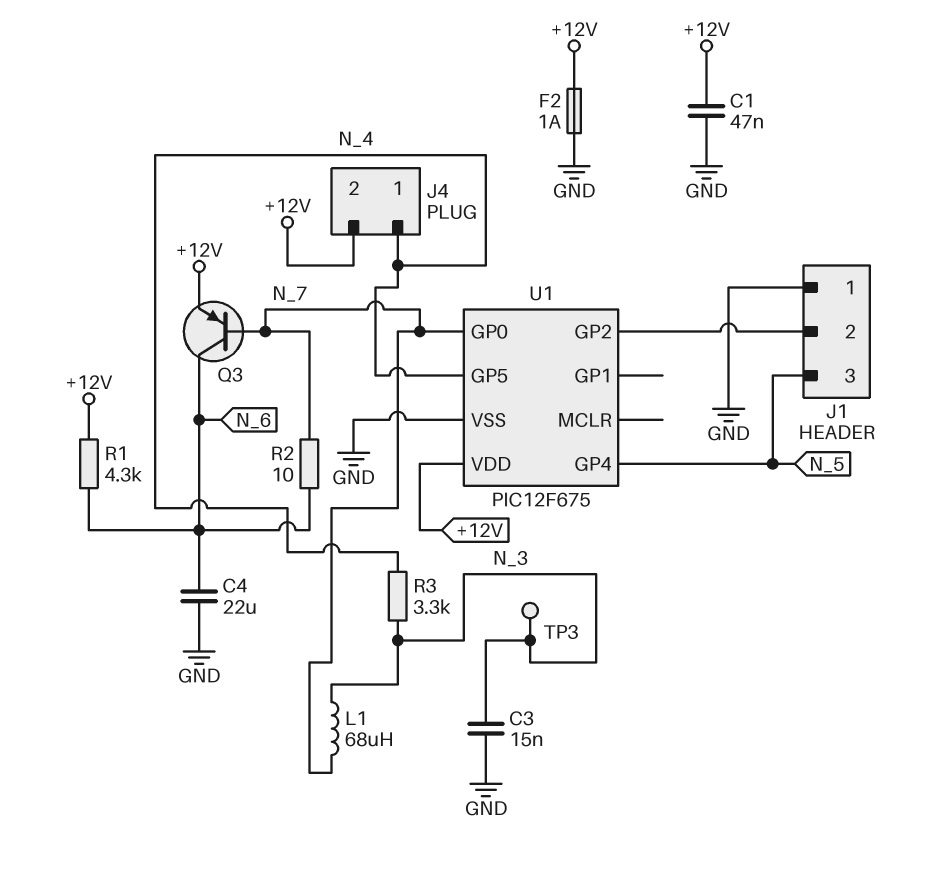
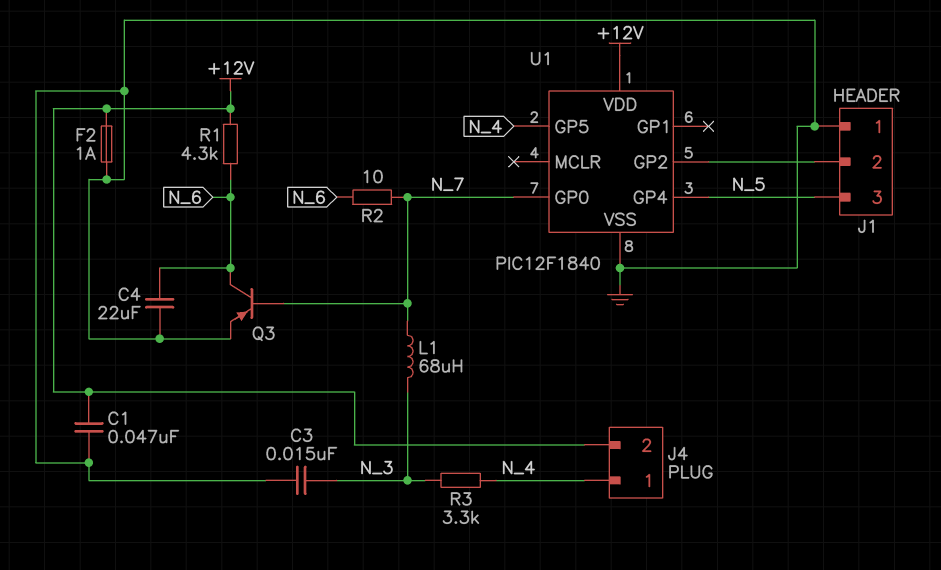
Q3: PNP (B N_7, C N_6, E +12V) -> PNP (B N_7, C N_6, E GND)
TP3: test point (N_3) -> none
U1: PIC12F675 -> PIC12F1840

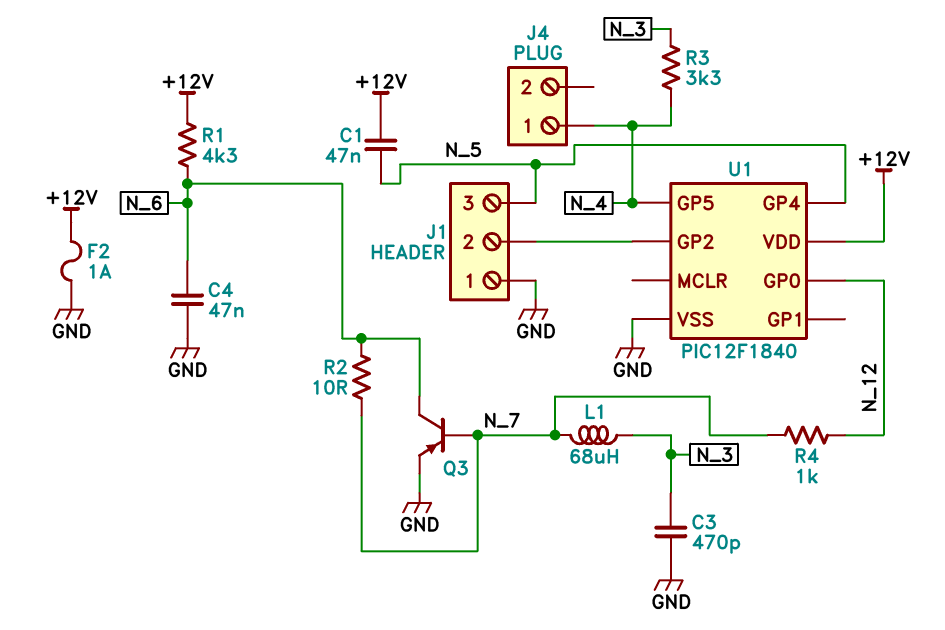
C1: 47nF (+12V, GND) -> 47nF (+12V, N_5)
C3: 15nF (GND, N_3) -> 470pF (GND, N_3)
C4: 22uF (GND, N_6) -> 47nF (GND, N_6)
J4 pin 2: +12V -> none
R4: none -> 1k (N_7, N_12)
U1 pin GP0: N_7 -> N_12

